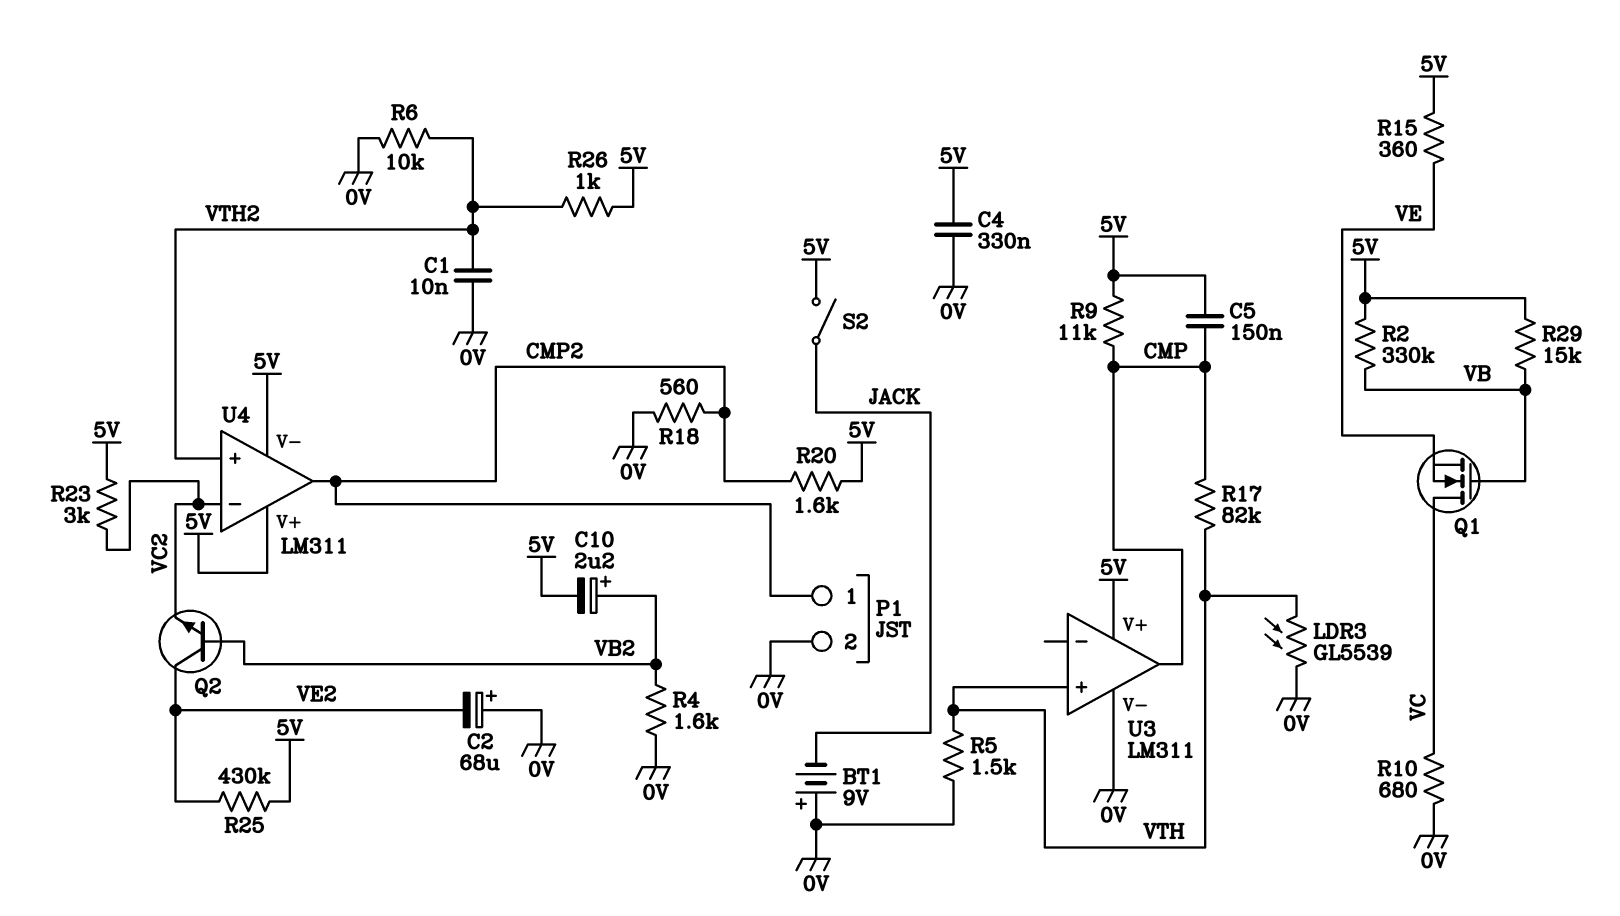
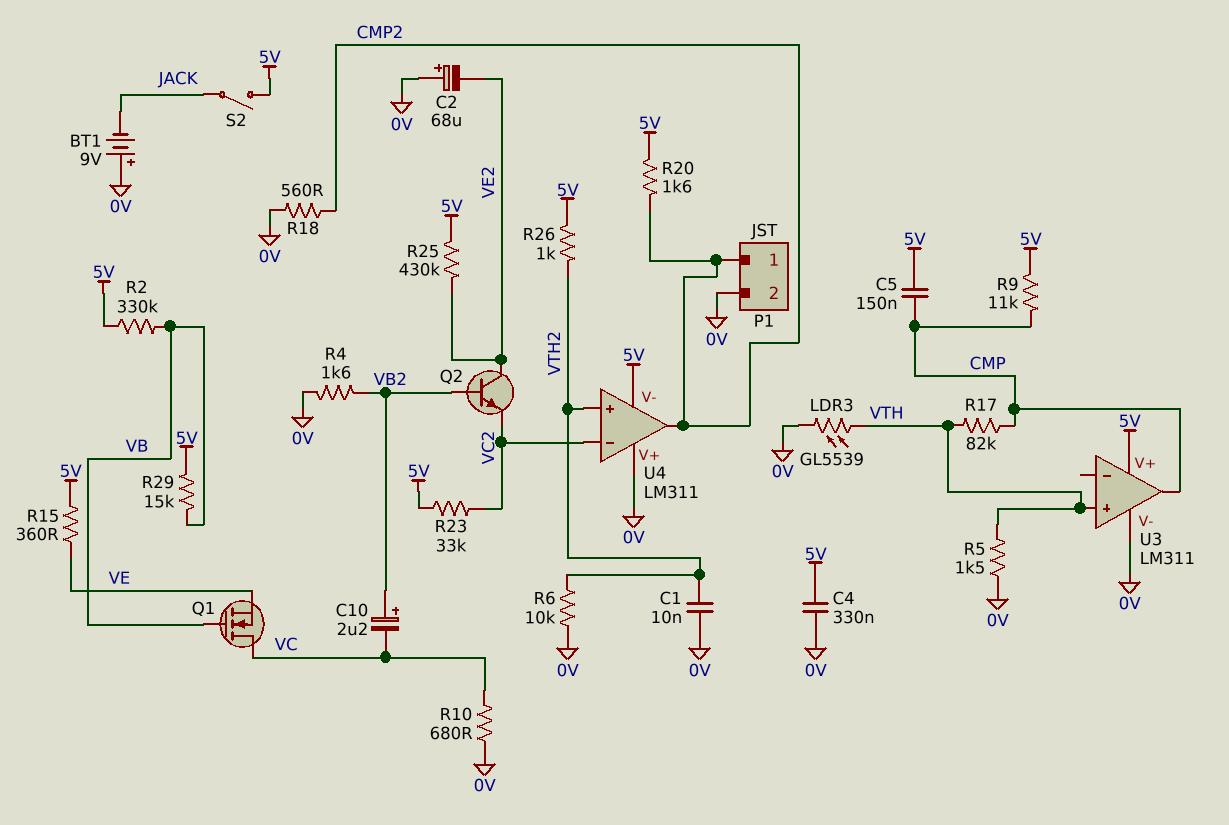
C10: 2.2uF (plus VB2, minus 5V) -> 2.2uF (plus VB2, minus VC)
R23: 3k (5V, VC2) -> 33k (5V, VC2)
U4 pin V+: 5V -> 0V

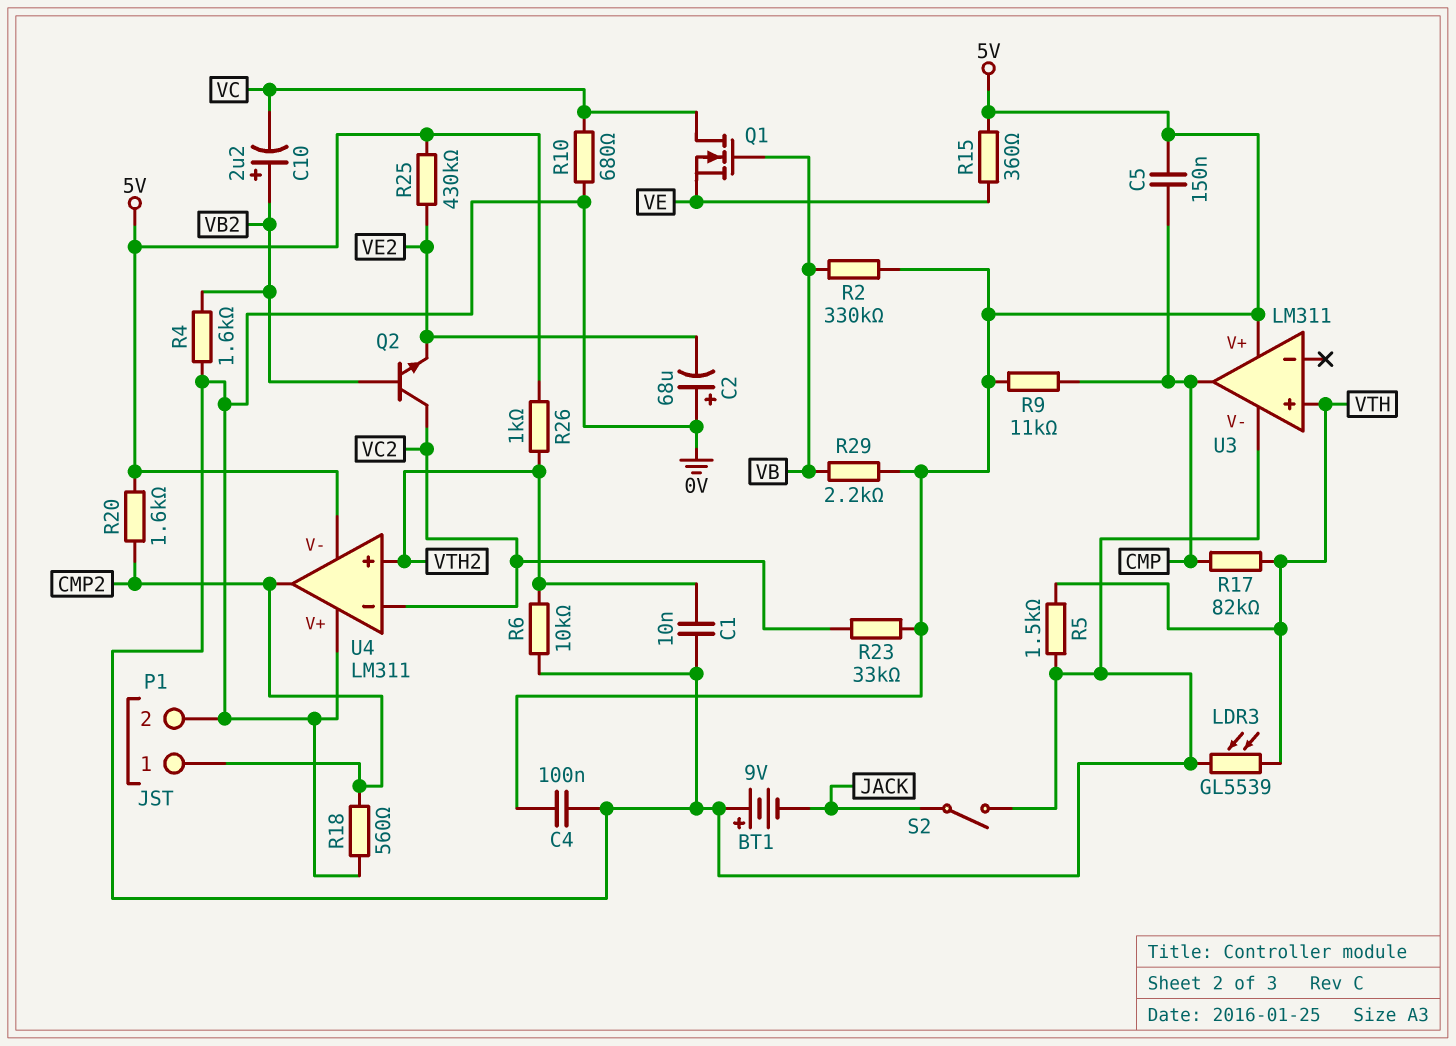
C4: 330nF (0V, 5V) -> 100nF (0V, 5V)
Q2: NPN (B VB2, C VE2, E VC2) -> NPN (B VB2, C VC2, E VE2)
R29: 15k (5V, VB) -> 2.2k (5V, VB)
S2: switch (5V, JACK) -> switch (0V, JACK)

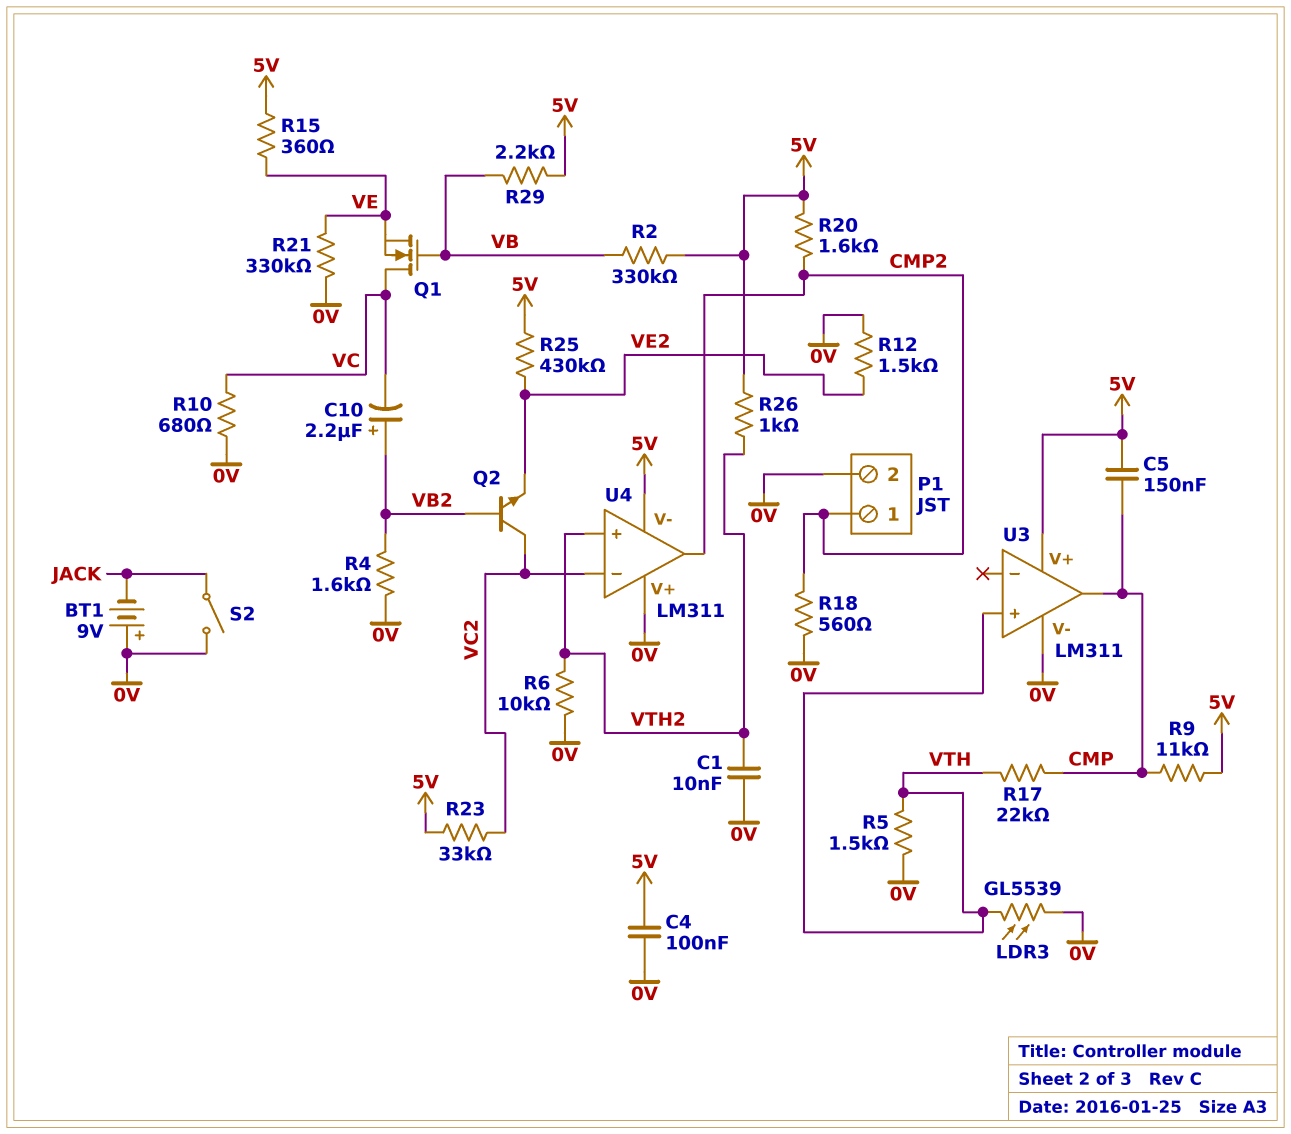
C2: 68uF (plus 0V, minus VE2) -> none
R12: none -> 1.5k (0V, VE2)
R17: 82k (CMP, VTH) -> 22k (CMP, VTH)
R21: none -> 330k (0V, VE)

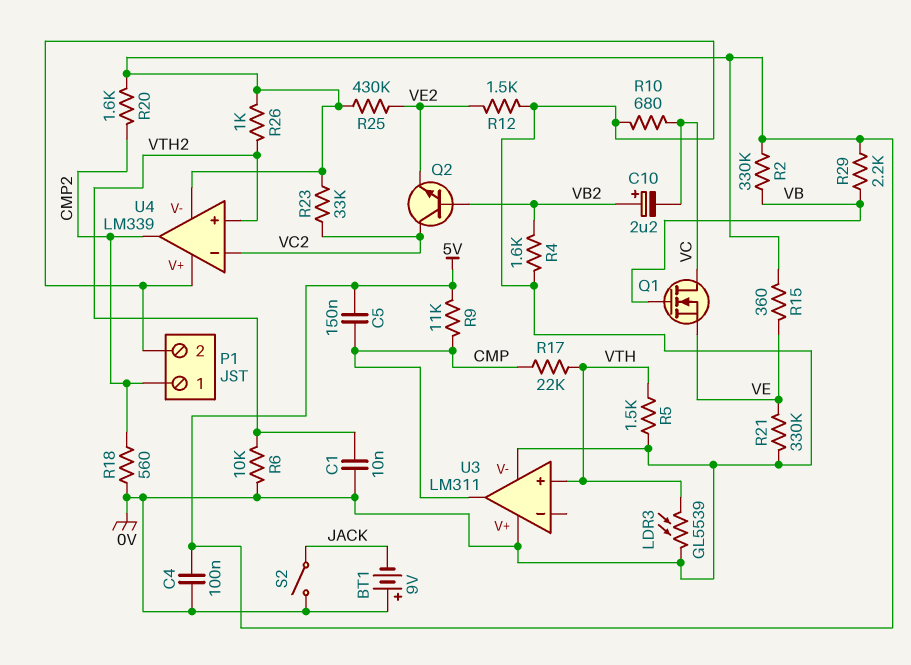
U3 pin V+: 5V -> 0V
U4: LM311 -> LM339

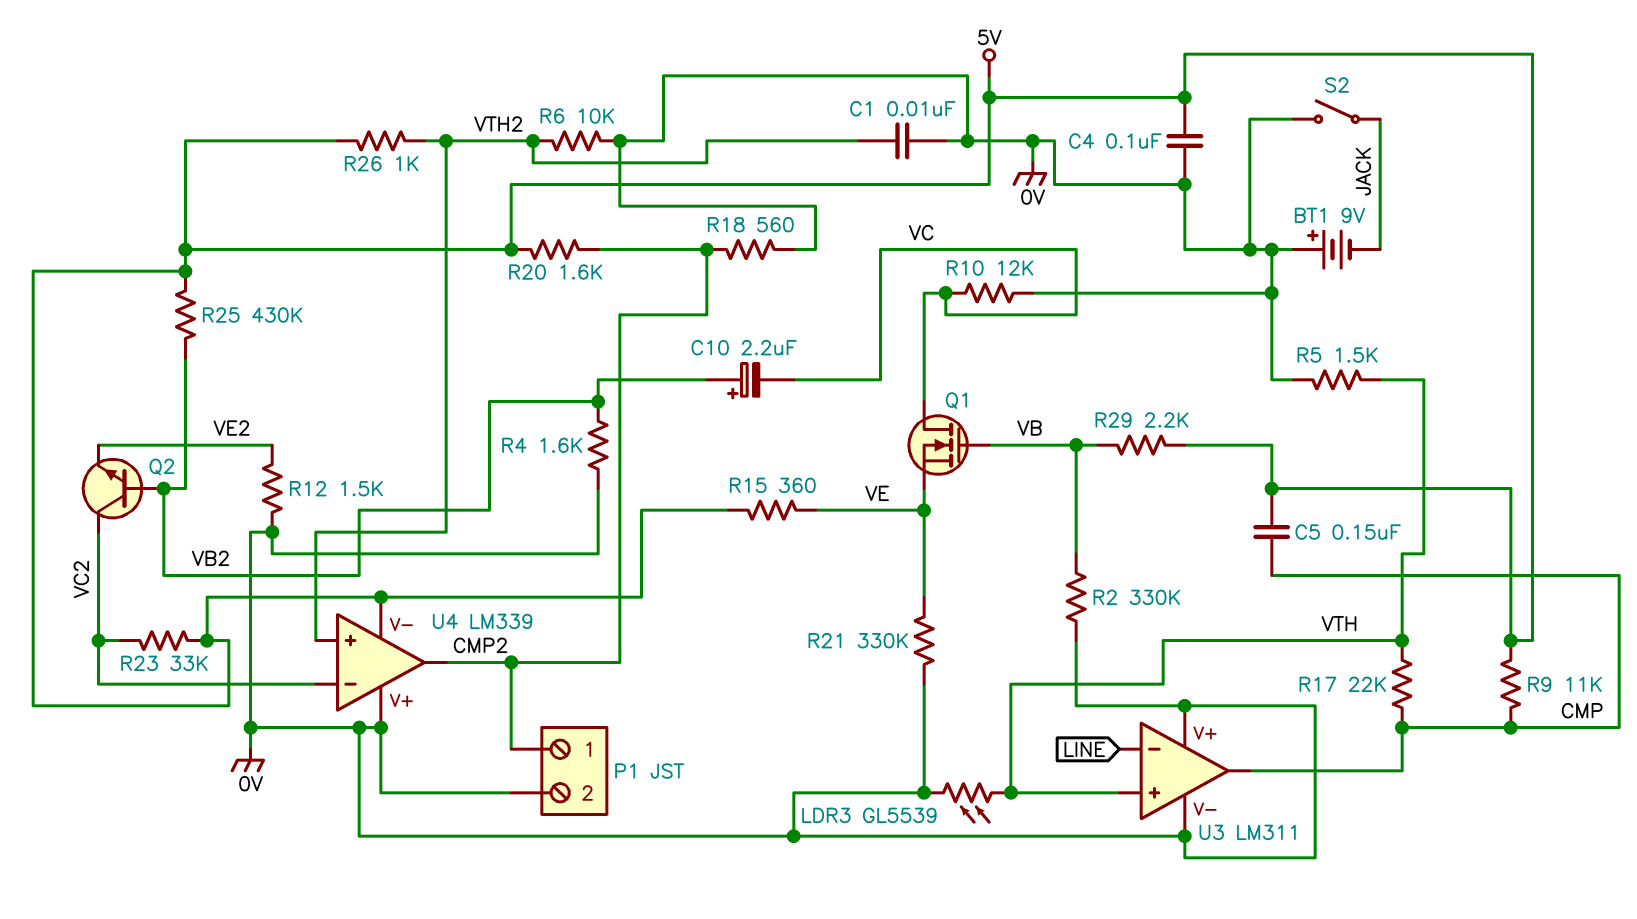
R2: 330k (5V, VB) -> 330k (0V, VB)
R10: 680 (0V, VC) -> 12k (0V, VC)
R25: 430k (5V, VE2) -> 430k (5V, VB2)
U3 pin in-: none -> LINE

